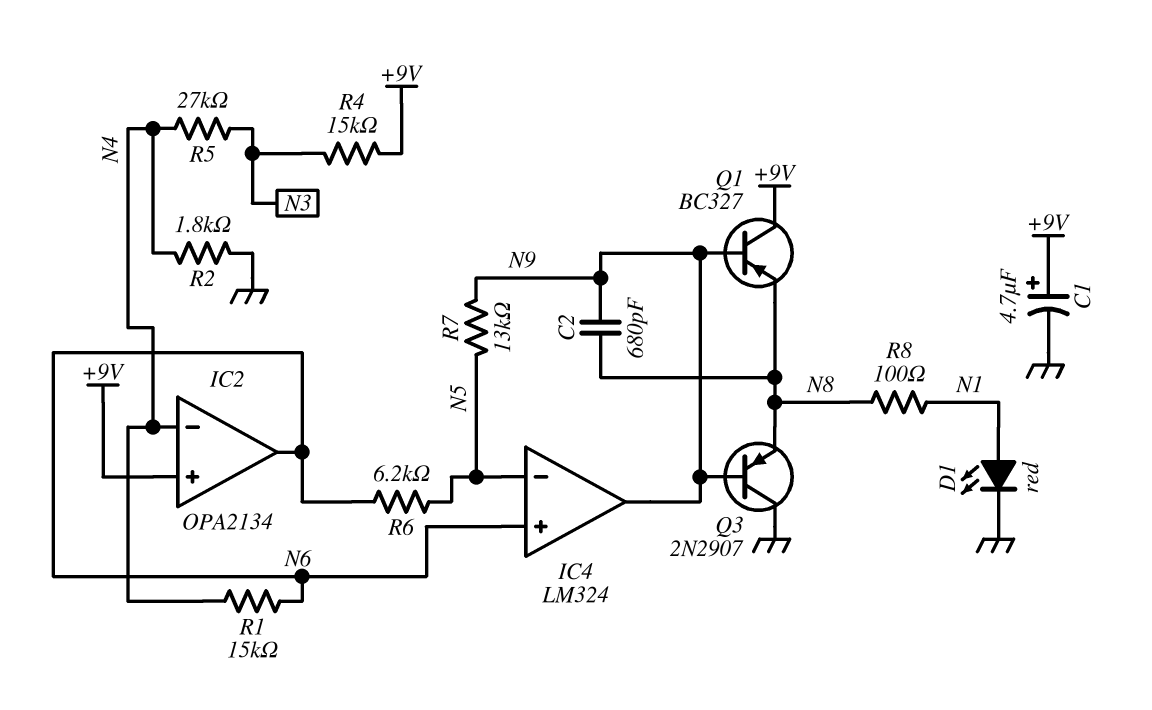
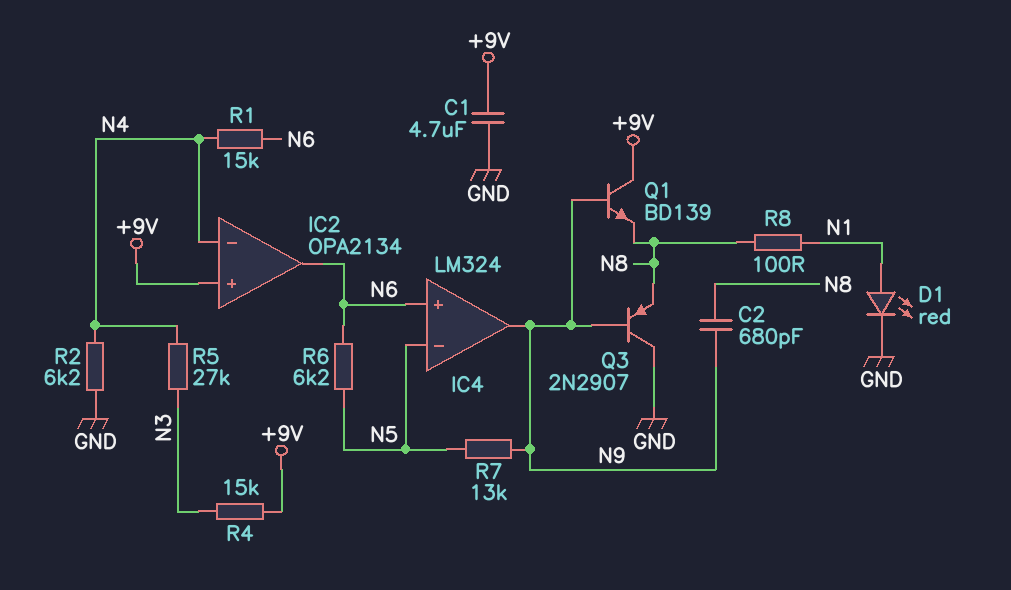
C1: 4.7uF (plus +9V, minus GND) -> 4.7uF (+9V, GND)
Q1: PNP BC327 (B N9, C +9V, E N8) -> NPN BD139 (B N9, C +9V, E N8)
R2: 1.8k (GND, N4) -> 6.2k (GND, N4)

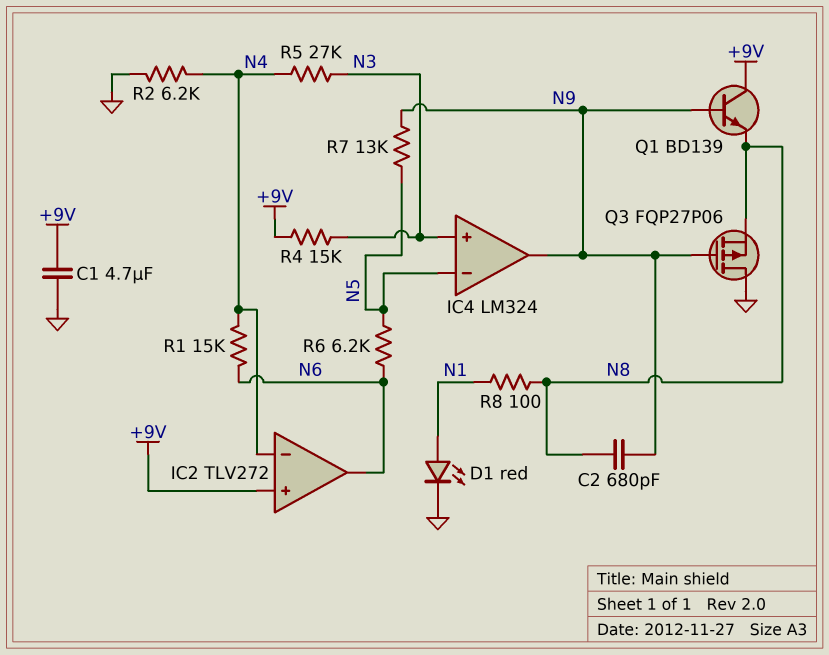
IC2: OPA2134 -> TLV272
IC4 pin in+: N6 -> N3
Q3: PNP 2N2907 (B N9, C GND, E N8) -> PMOS FQP27P06 (G N9, D GND, S N8)

